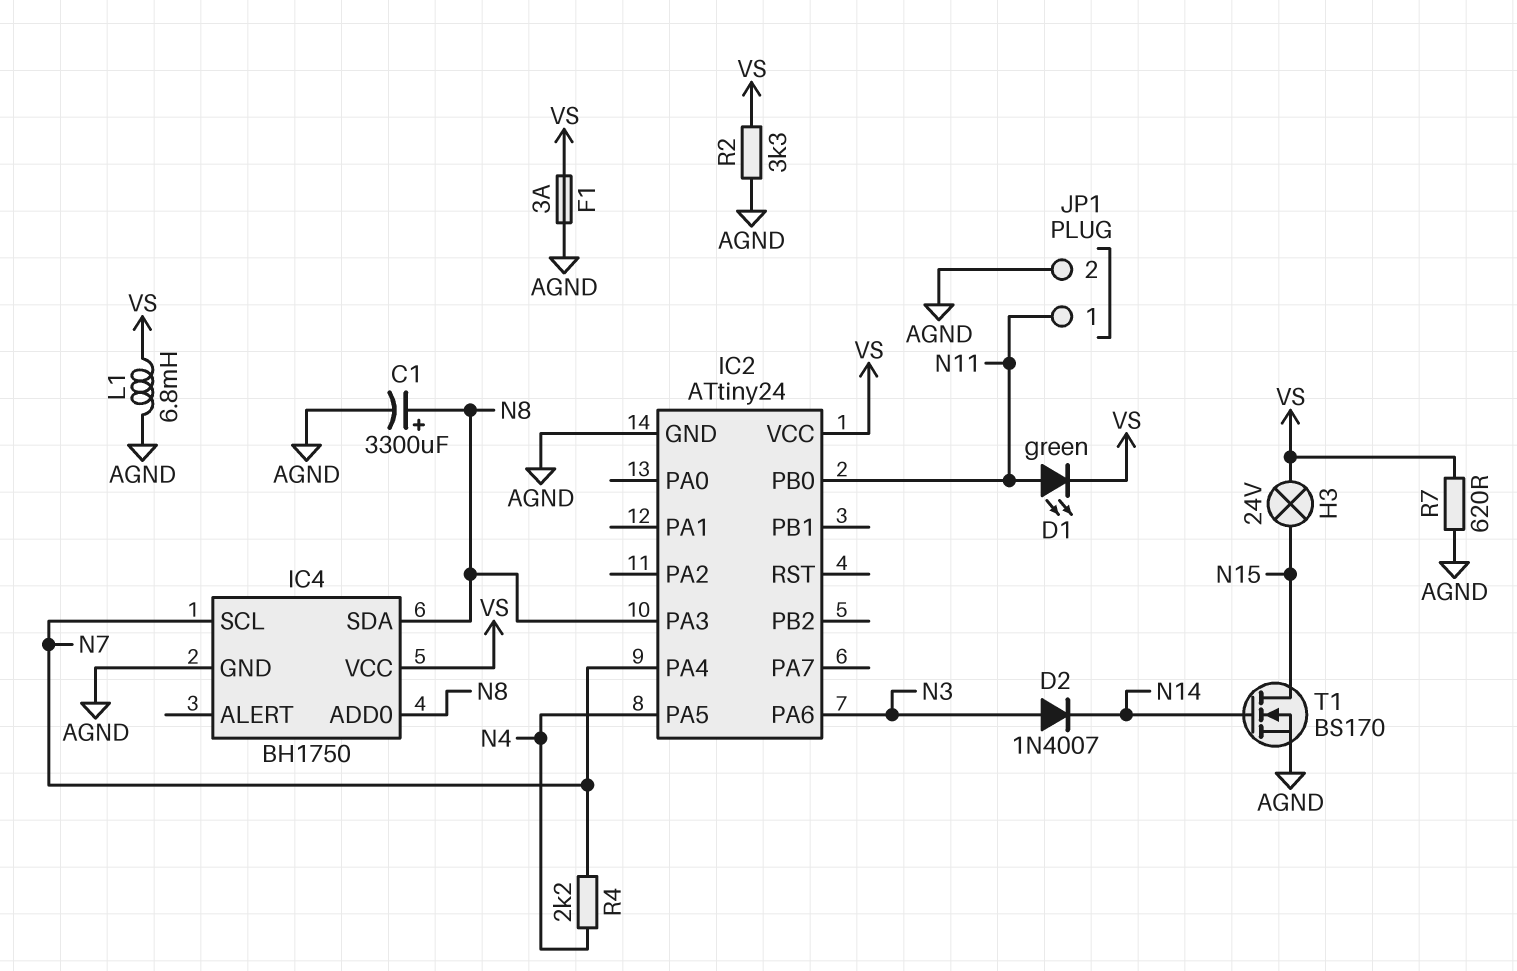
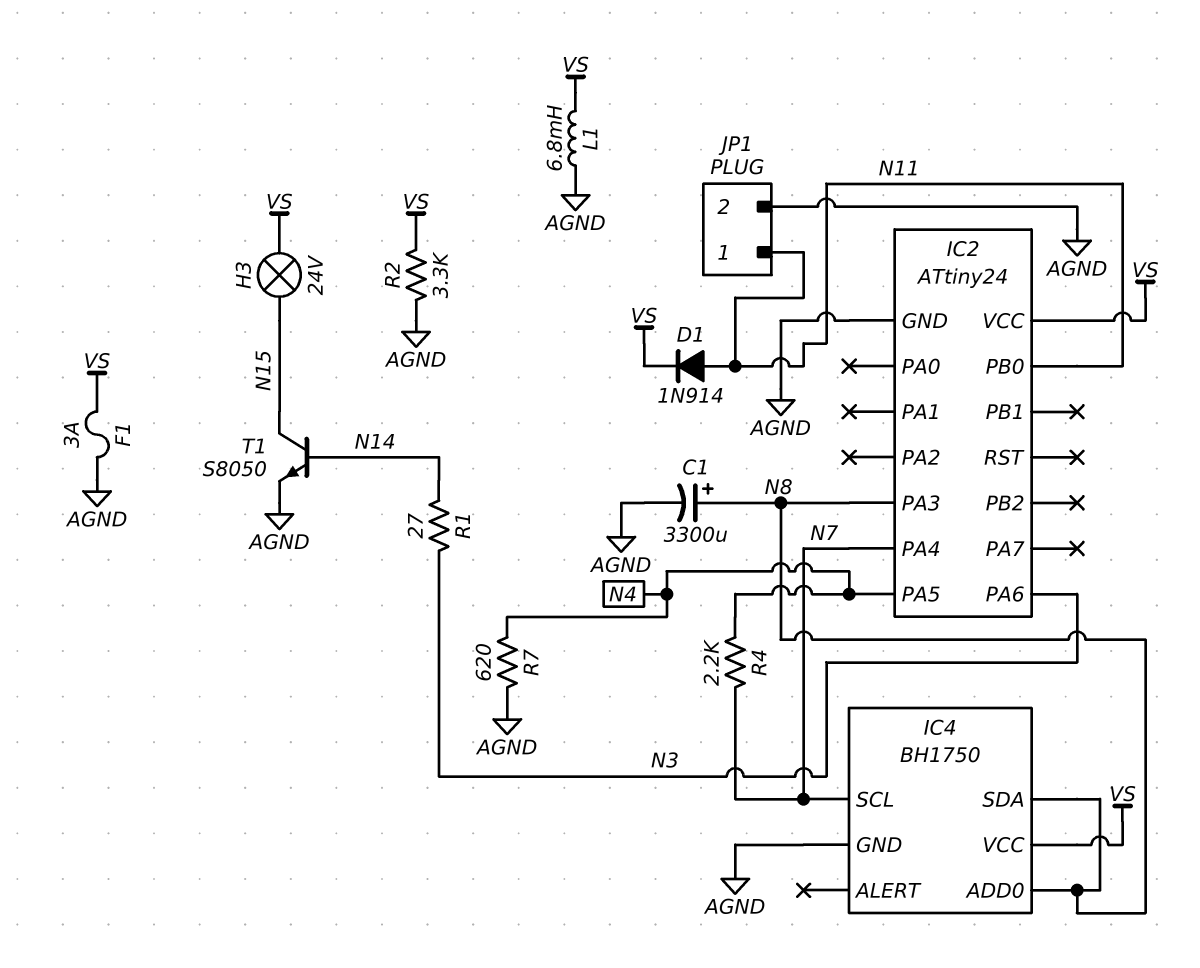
D1: LED green (A N11, K VS) -> diode 1N914 (A N11, K VS)
D2: diode 1N4007 (A N3, K N14) -> none
R1: none -> 27 (N3, N14)
R7: 620 (AGND, VS) -> 620 (AGND, N4)
T1: NMOS BS170 (G N14, D N15, S AGND) -> NPN S8050 (B N14, C N15, E AGND)

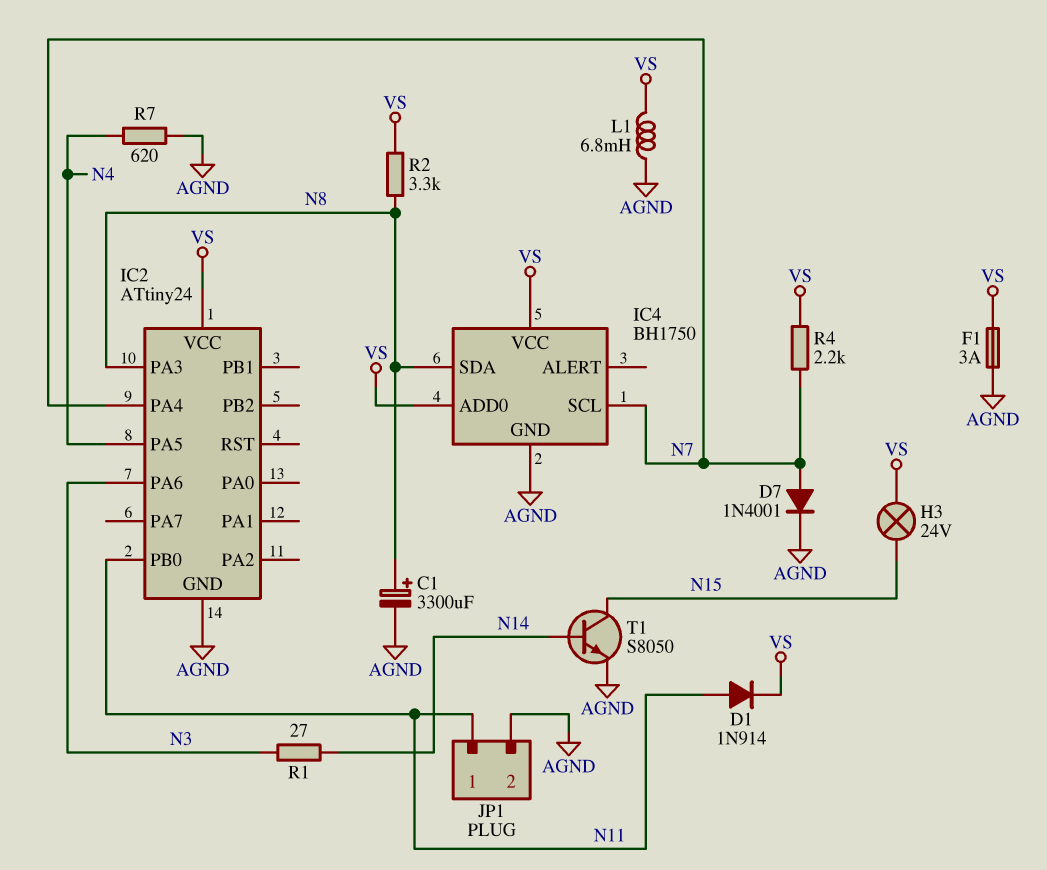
D7: none -> diode 1N4001 (A N7, K AGND)
IC4 pin ADD0: N8 -> VS
R2: 3.3k (AGND, VS) -> 3.3k (N8, VS)
R4: 2.2k (N4, N7) -> 2.2k (N7, VS)

